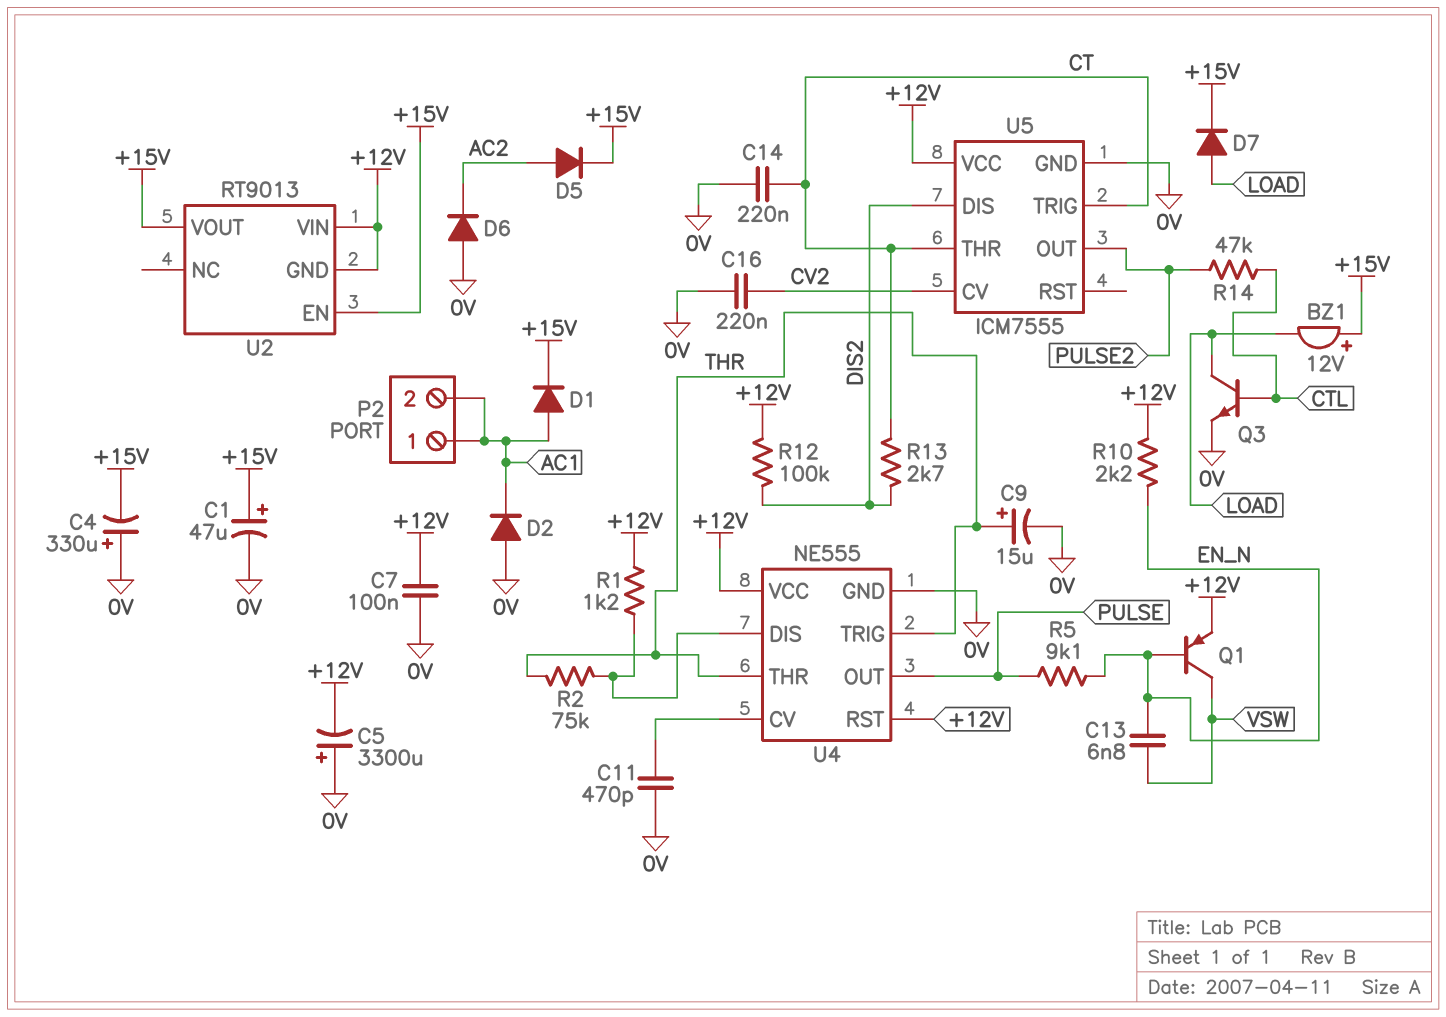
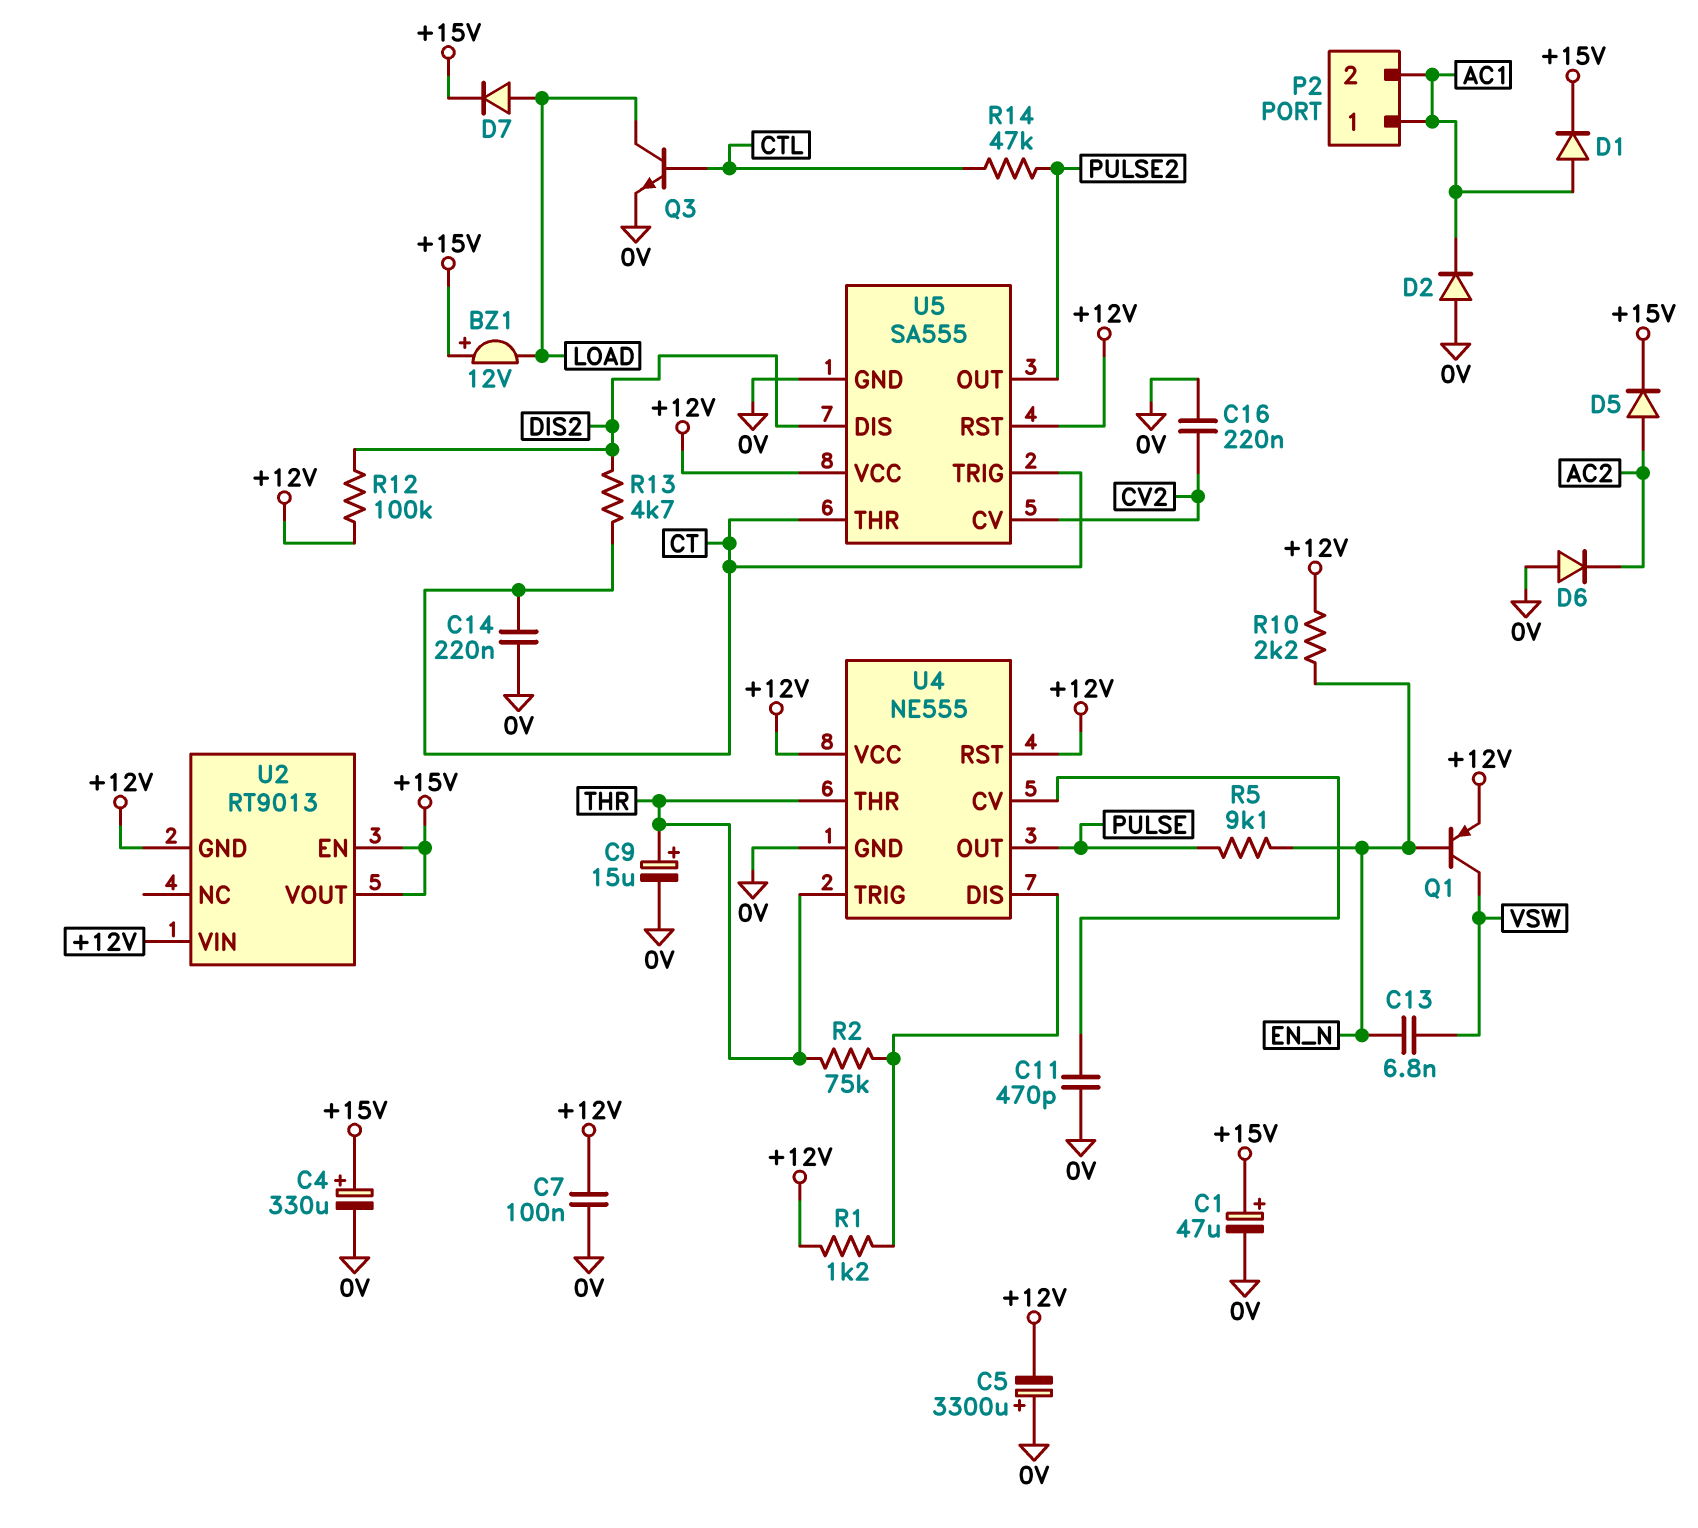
C4: 330uF (plus 0V, minus +15V) -> 330uF (plus +15V, minus 0V)
R13: 2.7k (CT, DIS2) -> 4.7k (CT, DIS2)
U5: ICM7555 -> SA555
U5 pin RST: none -> +12V

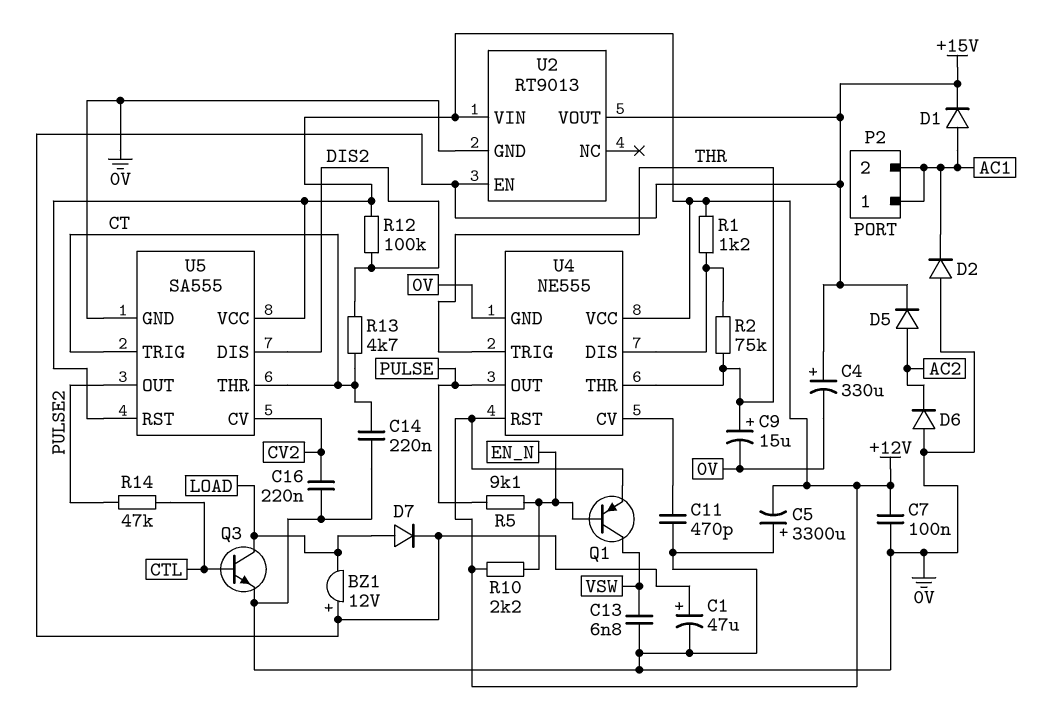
C13: 6.8nF (EN_N, VSW) -> 6.8nF (0V, VSW)
U2 pin GND: +12V -> 0V

